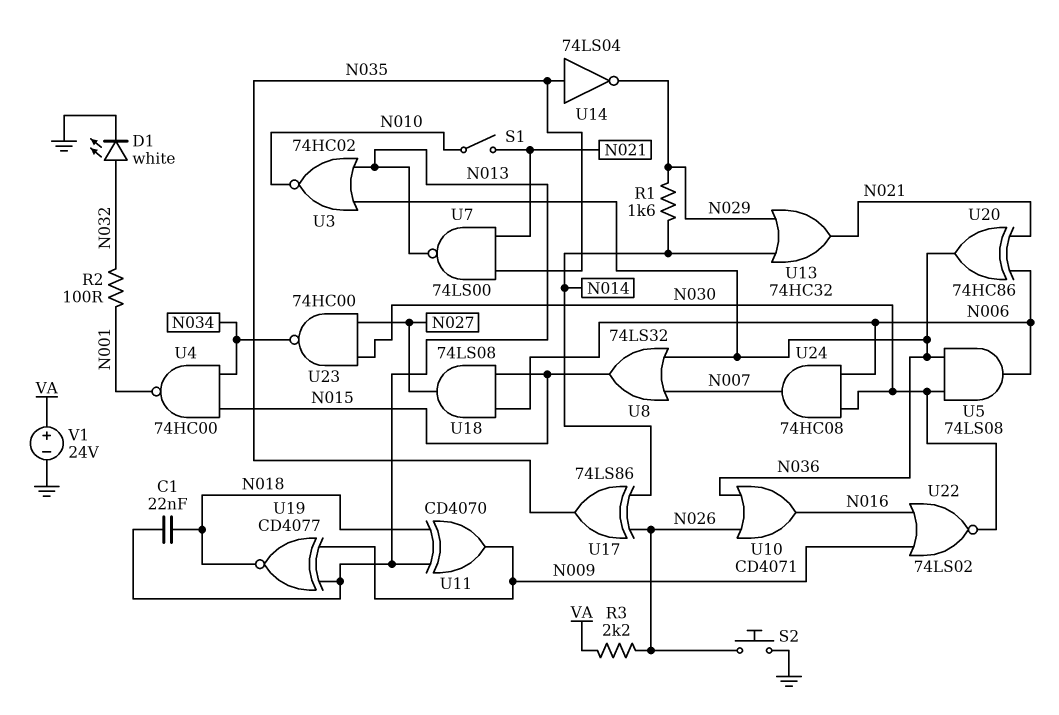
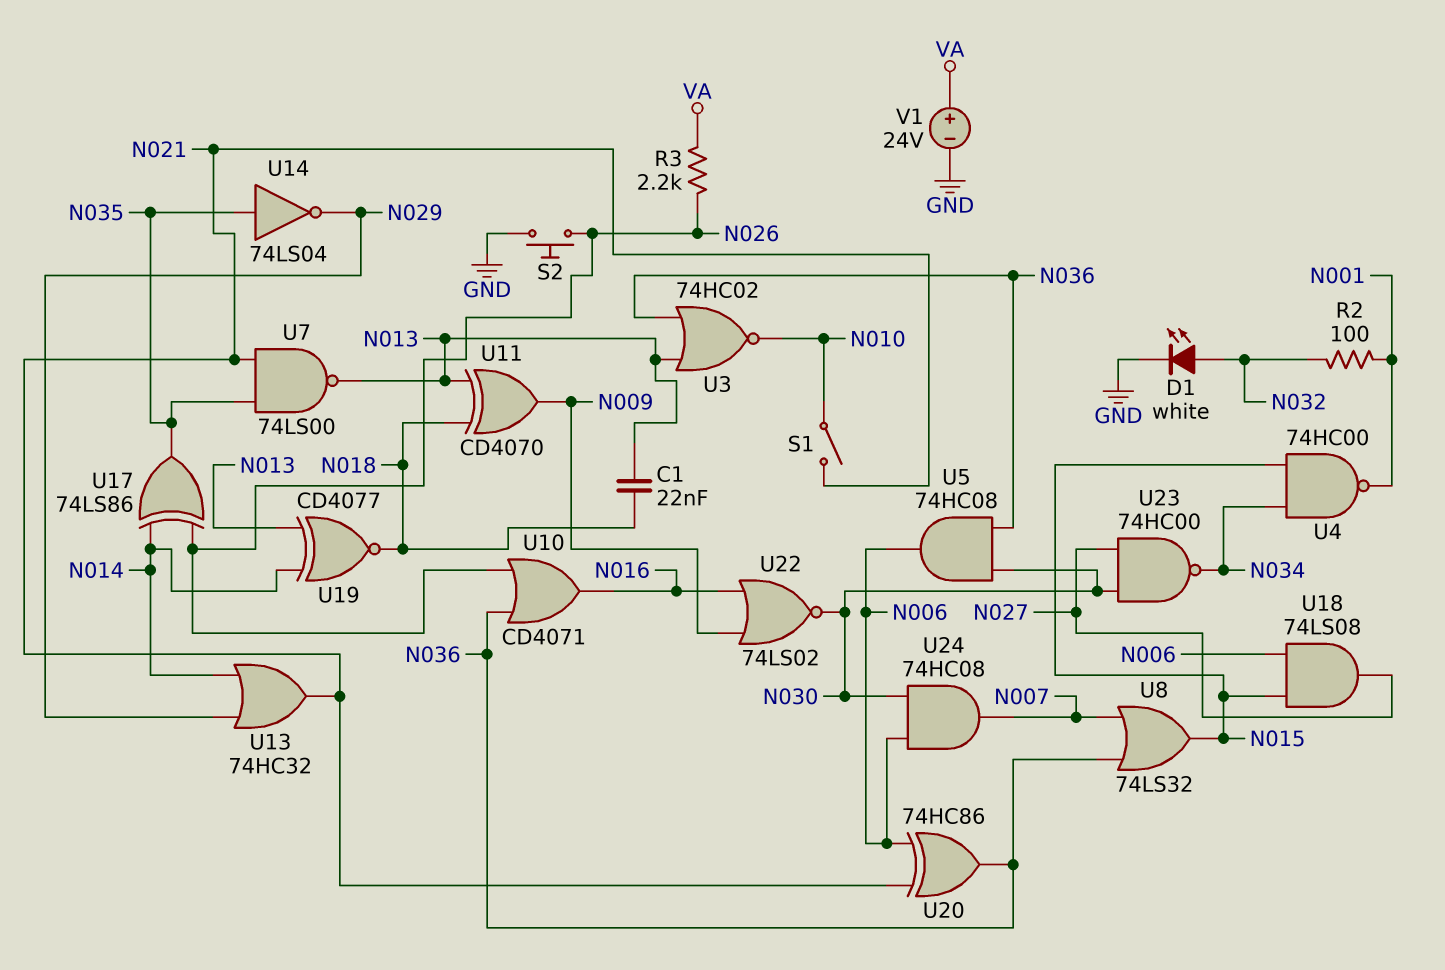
R1: 1.6k (N014, N029) -> none
U5: AND 74LS08 (in N030, in N036, out N006) -> AND 74HC08 (in N030, in N036, out N006)
U19: XNOR CD4077 (in N009, in N013, out N018) -> XNOR CD4077 (in N013, in N014, out N018)

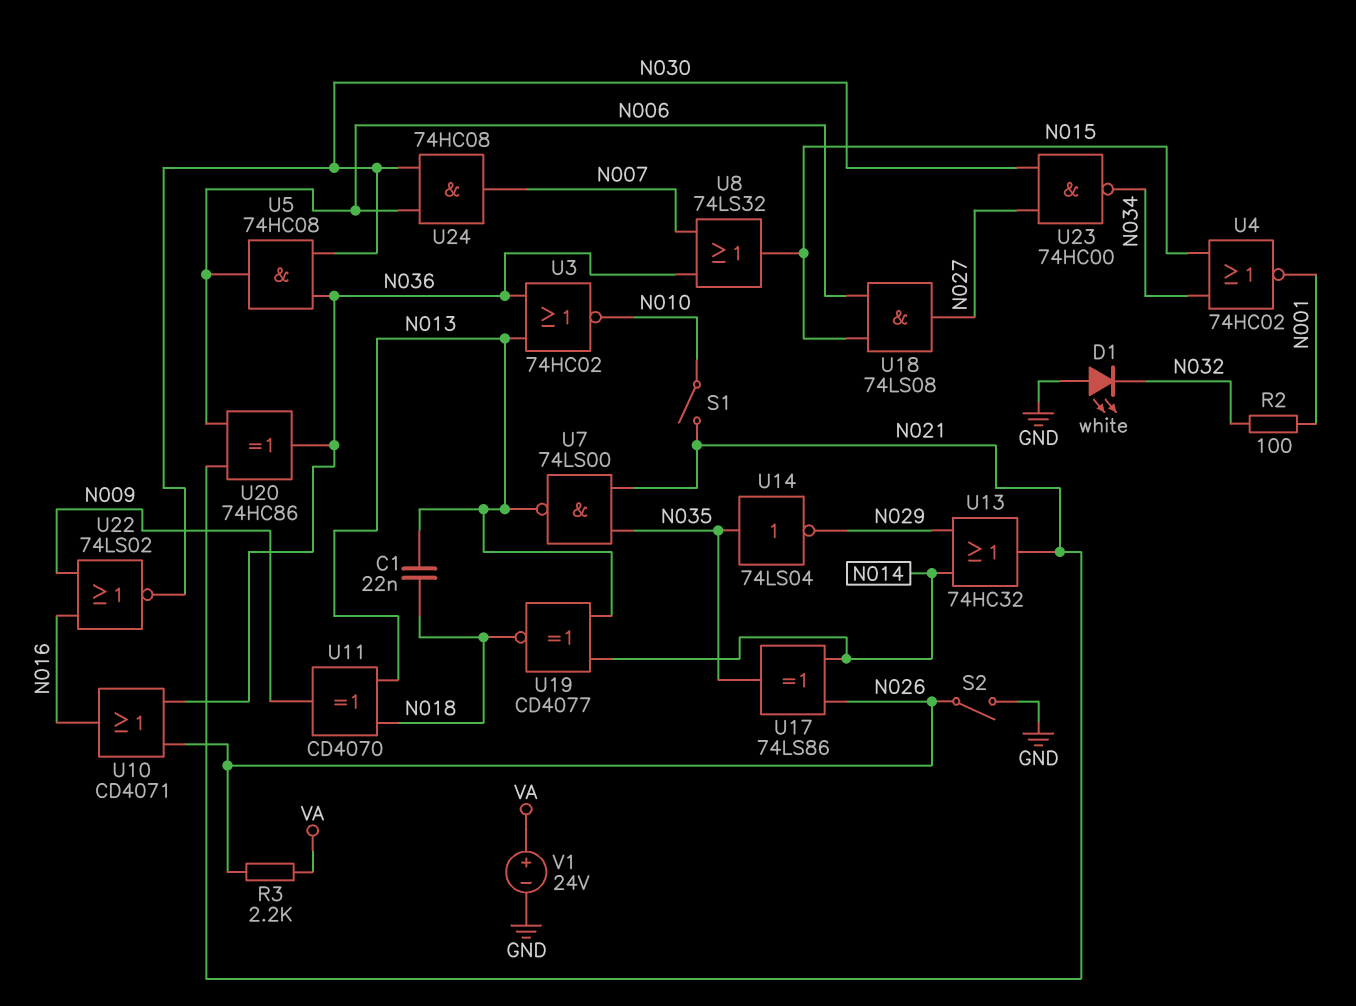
D1: LED white (A N032, K GND) -> LED white (A GND, K N032)
S2: button (GND, N026) -> switch (GND, N026)
U4: NAND 74HC00 (in N015, in N034, out N001) -> NOR 74HC02 (in N015, in N034, out N001)

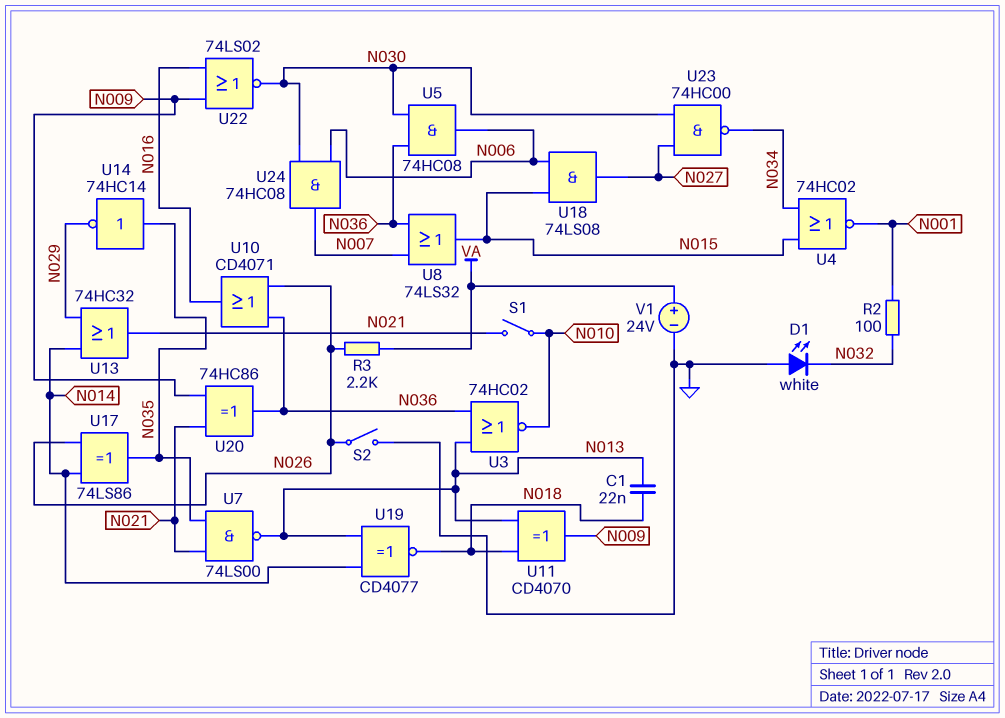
U14: NOT 74LS04 (in N035, out N029) -> NOT 74HC14 (in N035, out N029)
U20: XOR 74HC86 (in N006, in N021, out N036) -> XOR 74HC86 (in N009, in N021, out N036)

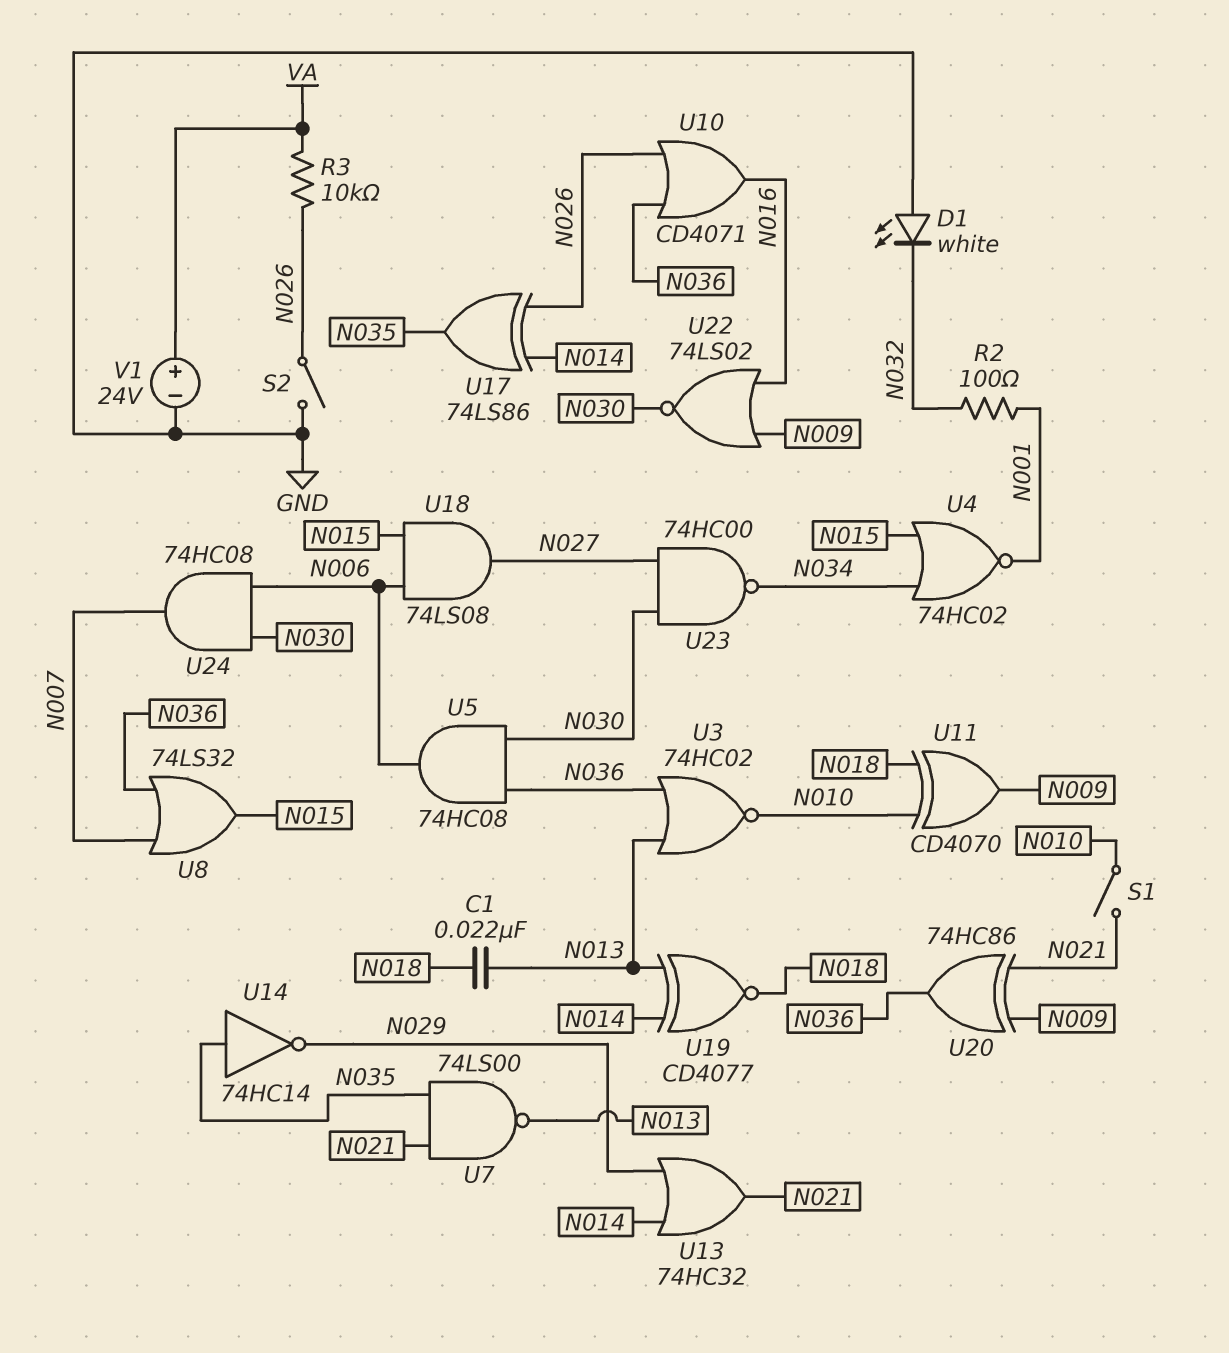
R3: 2.2k (N026, VA) -> 10k (N026, VA)
U11: XOR CD4070 (in N013, in N018, out N009) -> XOR CD4070 (in N010, in N018, out N009)

